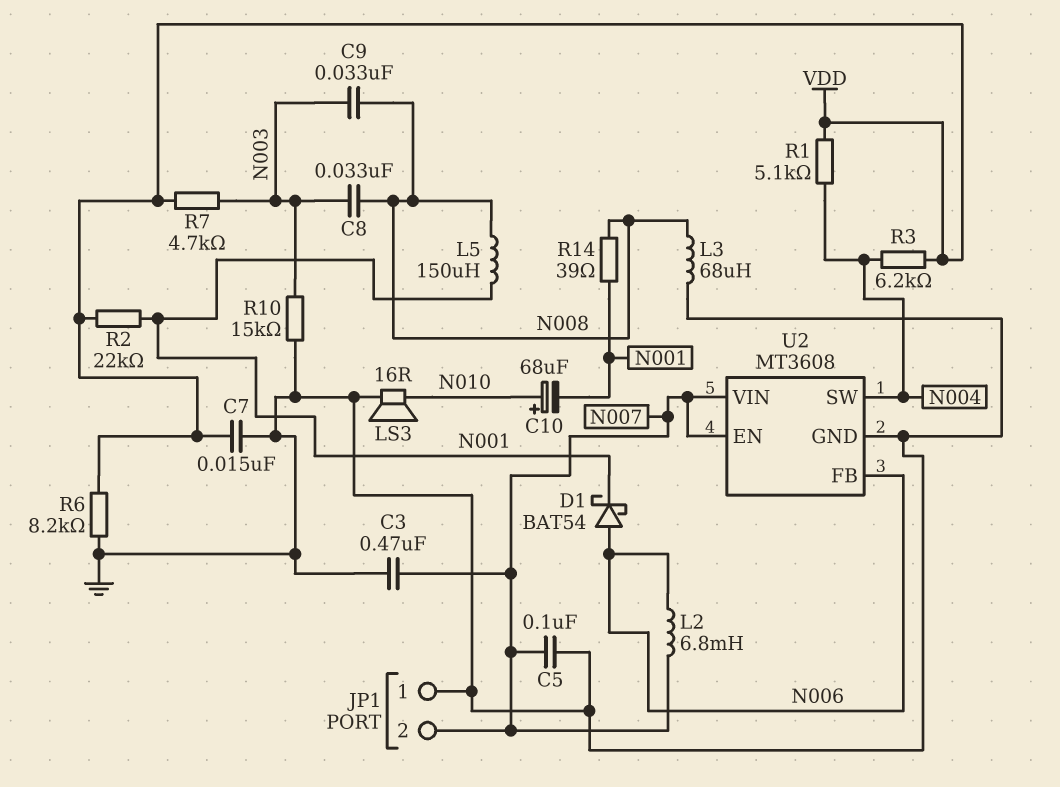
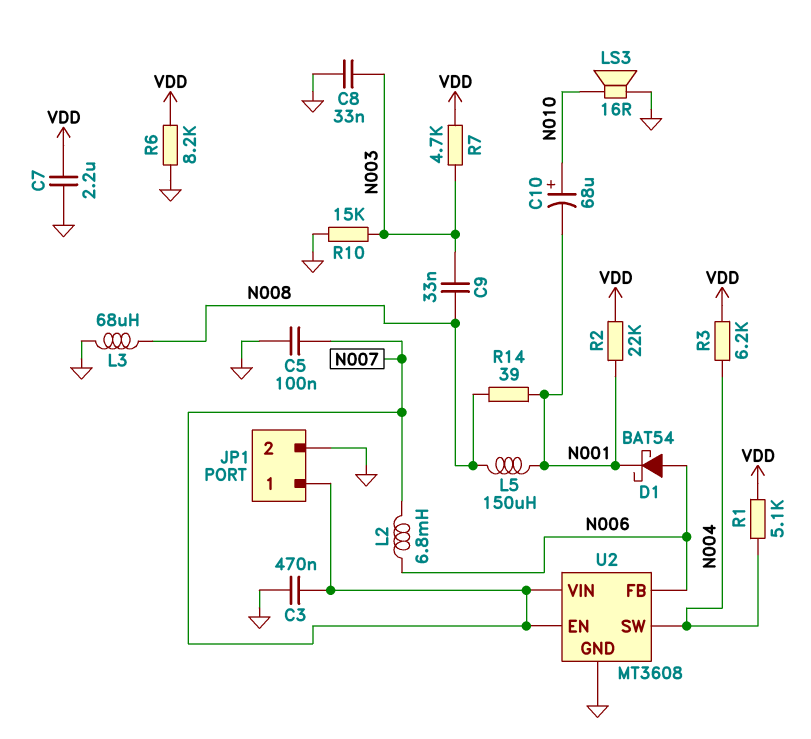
C7: 15nF (GND, VDD) -> 2.2uF (GND, VDD)
C8: 33nF (N003, N008) -> 33nF (GND, N003)
JP1 pin 1: GND -> N007
JP1 pin 2: N007 -> GND

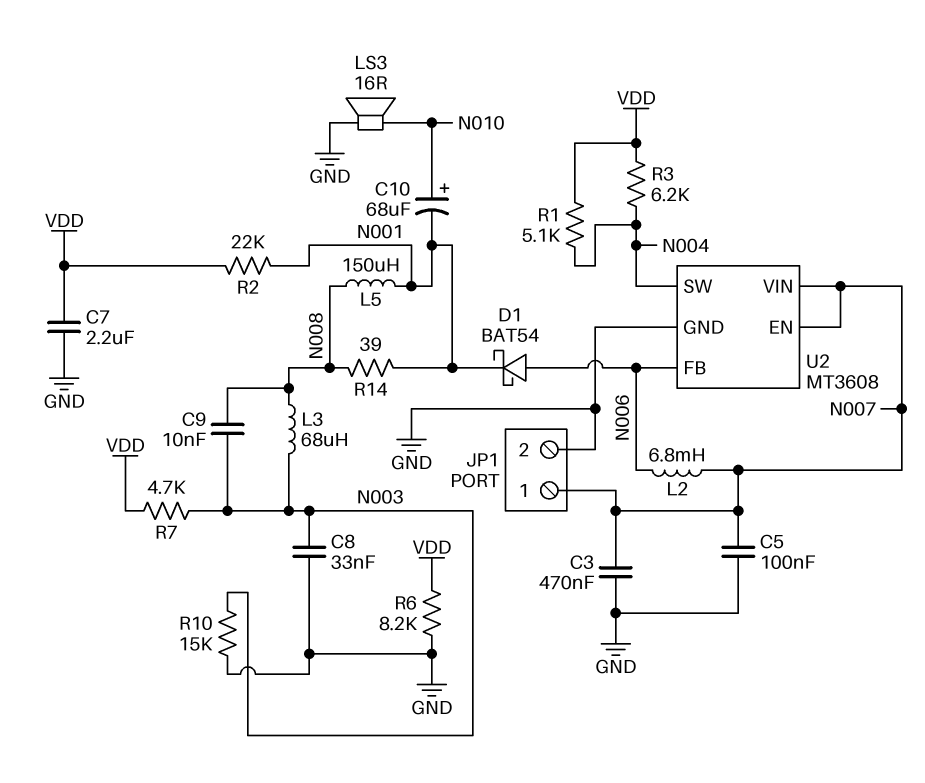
C9: 33nF (N003, N008) -> 10nF (N003, N008)
L3: 68uH (GND, N008) -> 68uH (N003, N008)

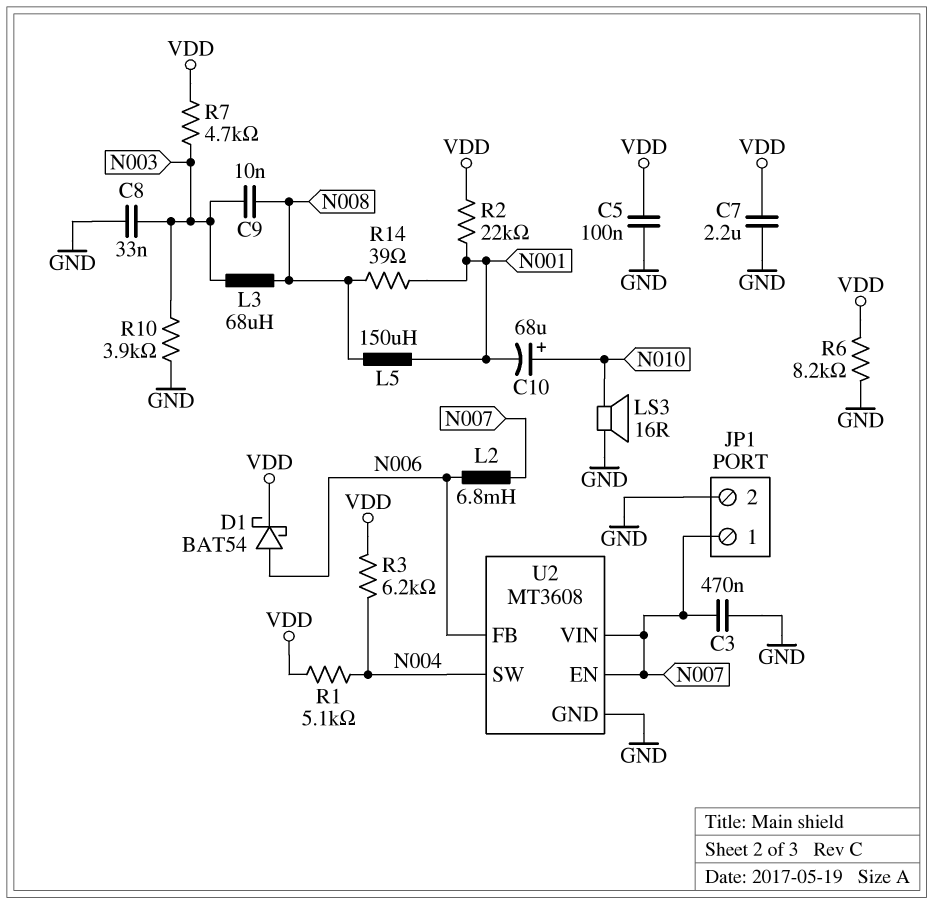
C5: 100nF (GND, N007) -> 100nF (GND, VDD)
D1: schottky BAT54 (A N006, K N001) -> schottky BAT54 (A N006, K VDD)
R10: 15k (GND, N003) -> 3.9k (GND, N003)

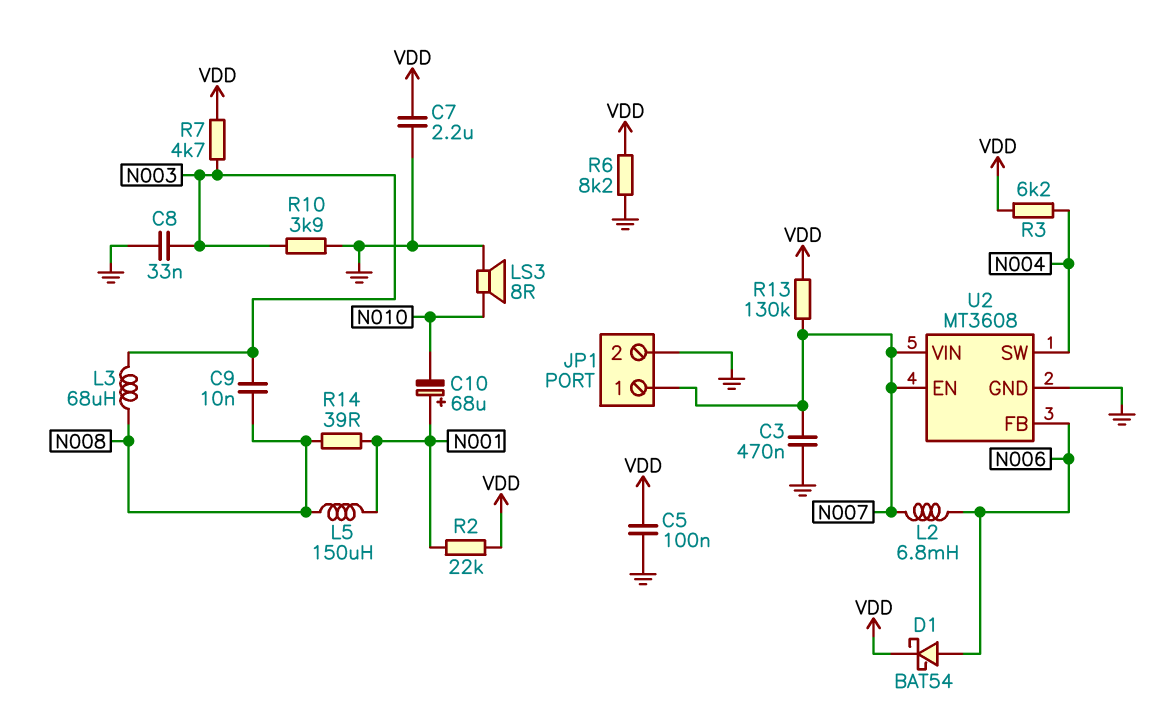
C10: 68uF (plus N010, minus N001) -> 68uF (plus N001, minus N010)
LS3: speaker 16R (GND, N010) -> speaker 8R (GND, N010)
R1: 5.1k (N004, VDD) -> none
R13: none -> 130k (N007, VDD)

